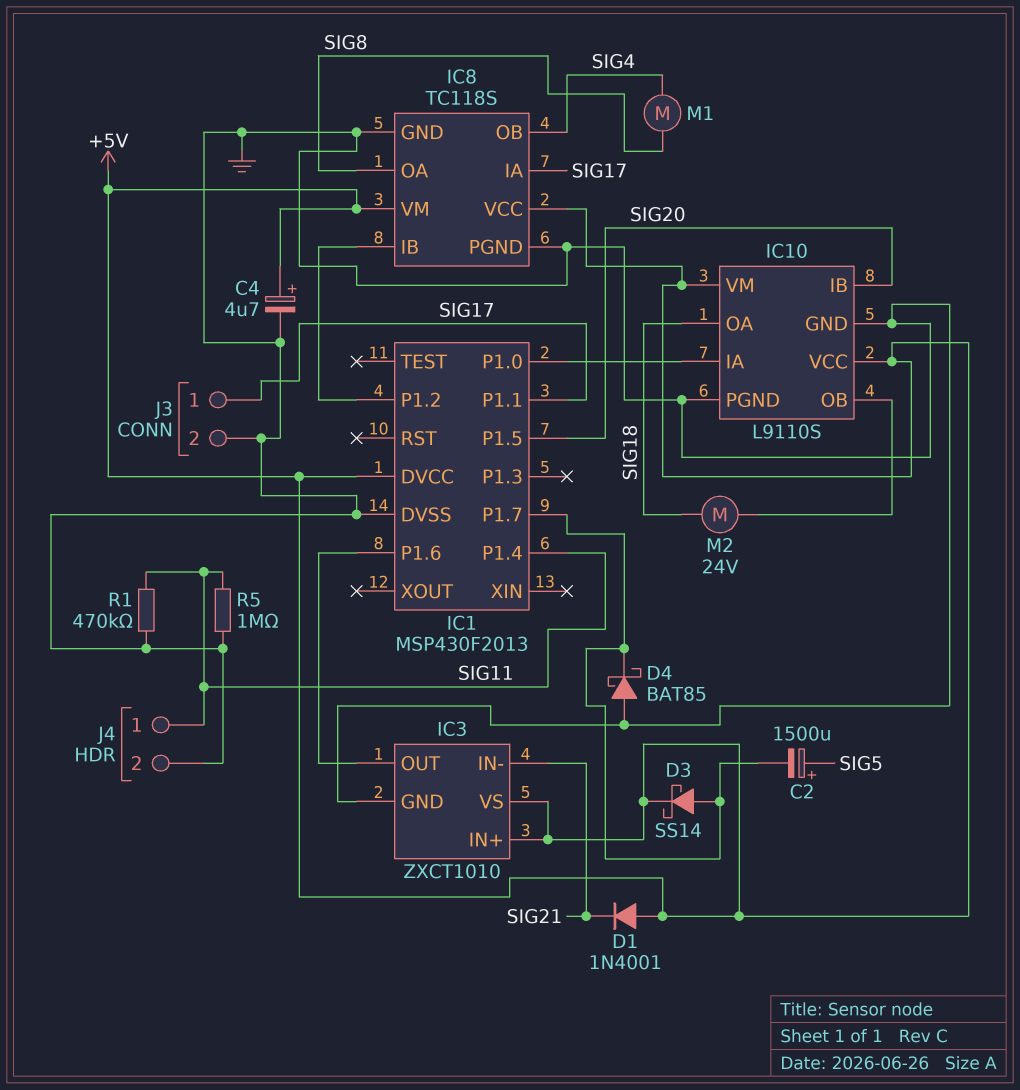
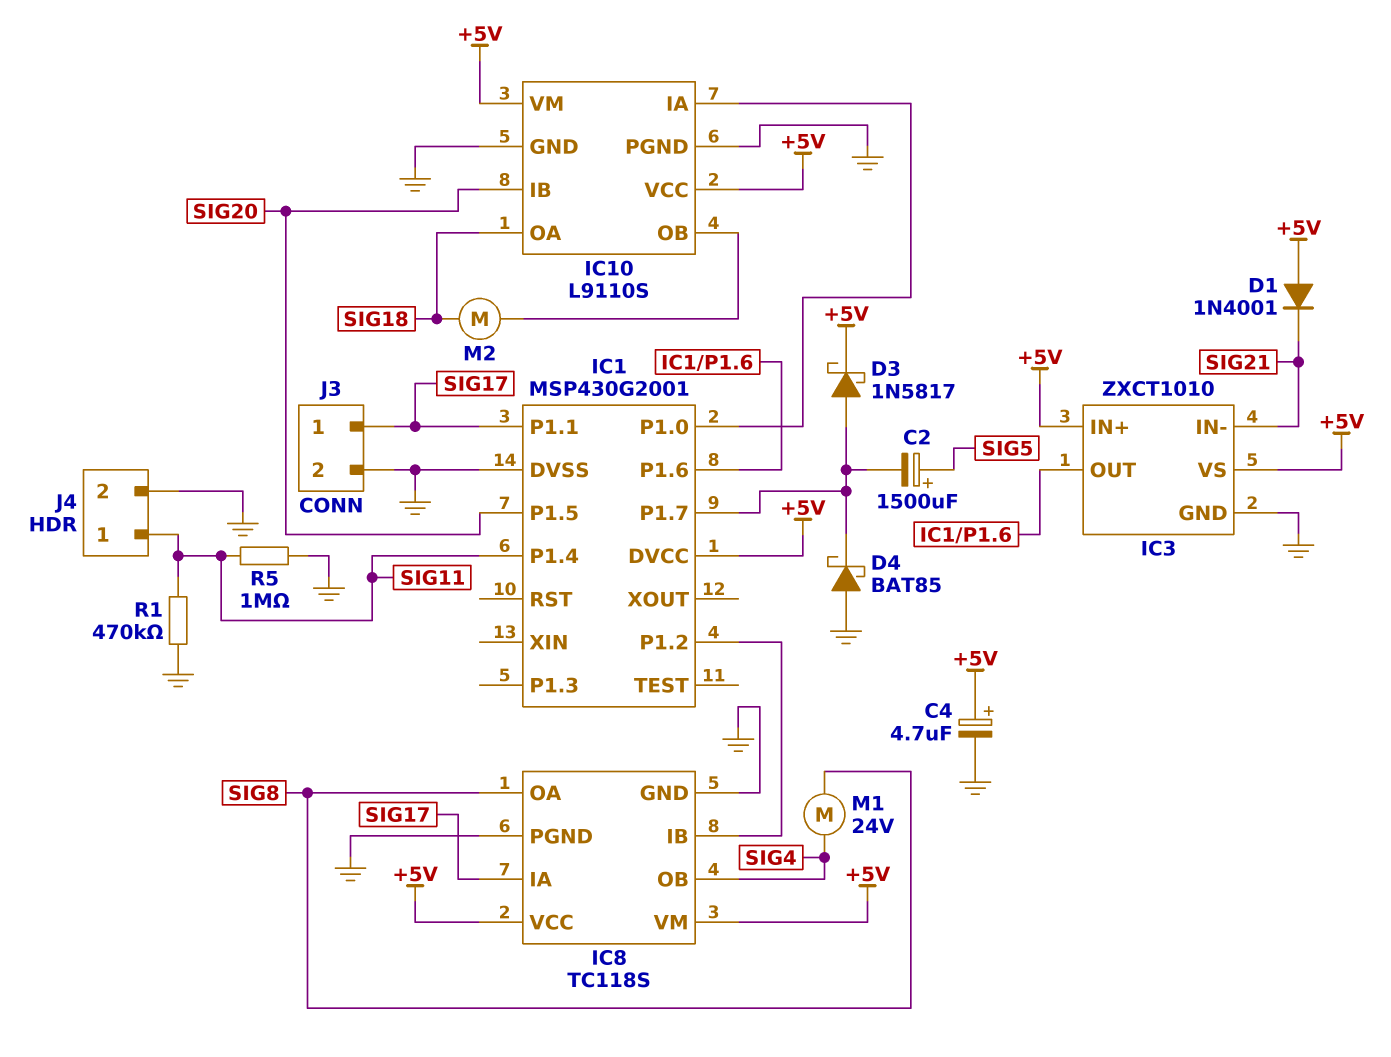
D3: schottky SS14 (A IC1/P1.7, K +5V) -> schottky 1N5817 (A IC1/P1.7, K +5V)
IC1: MSP430F2013 -> MSP430G2001
M1: motor (SIG4, SIG8) -> motor 24V (SIG4, SIG8)
M2: motor 24V (IC10/OB, SIG18) -> motor (IC10/OB, SIG18)

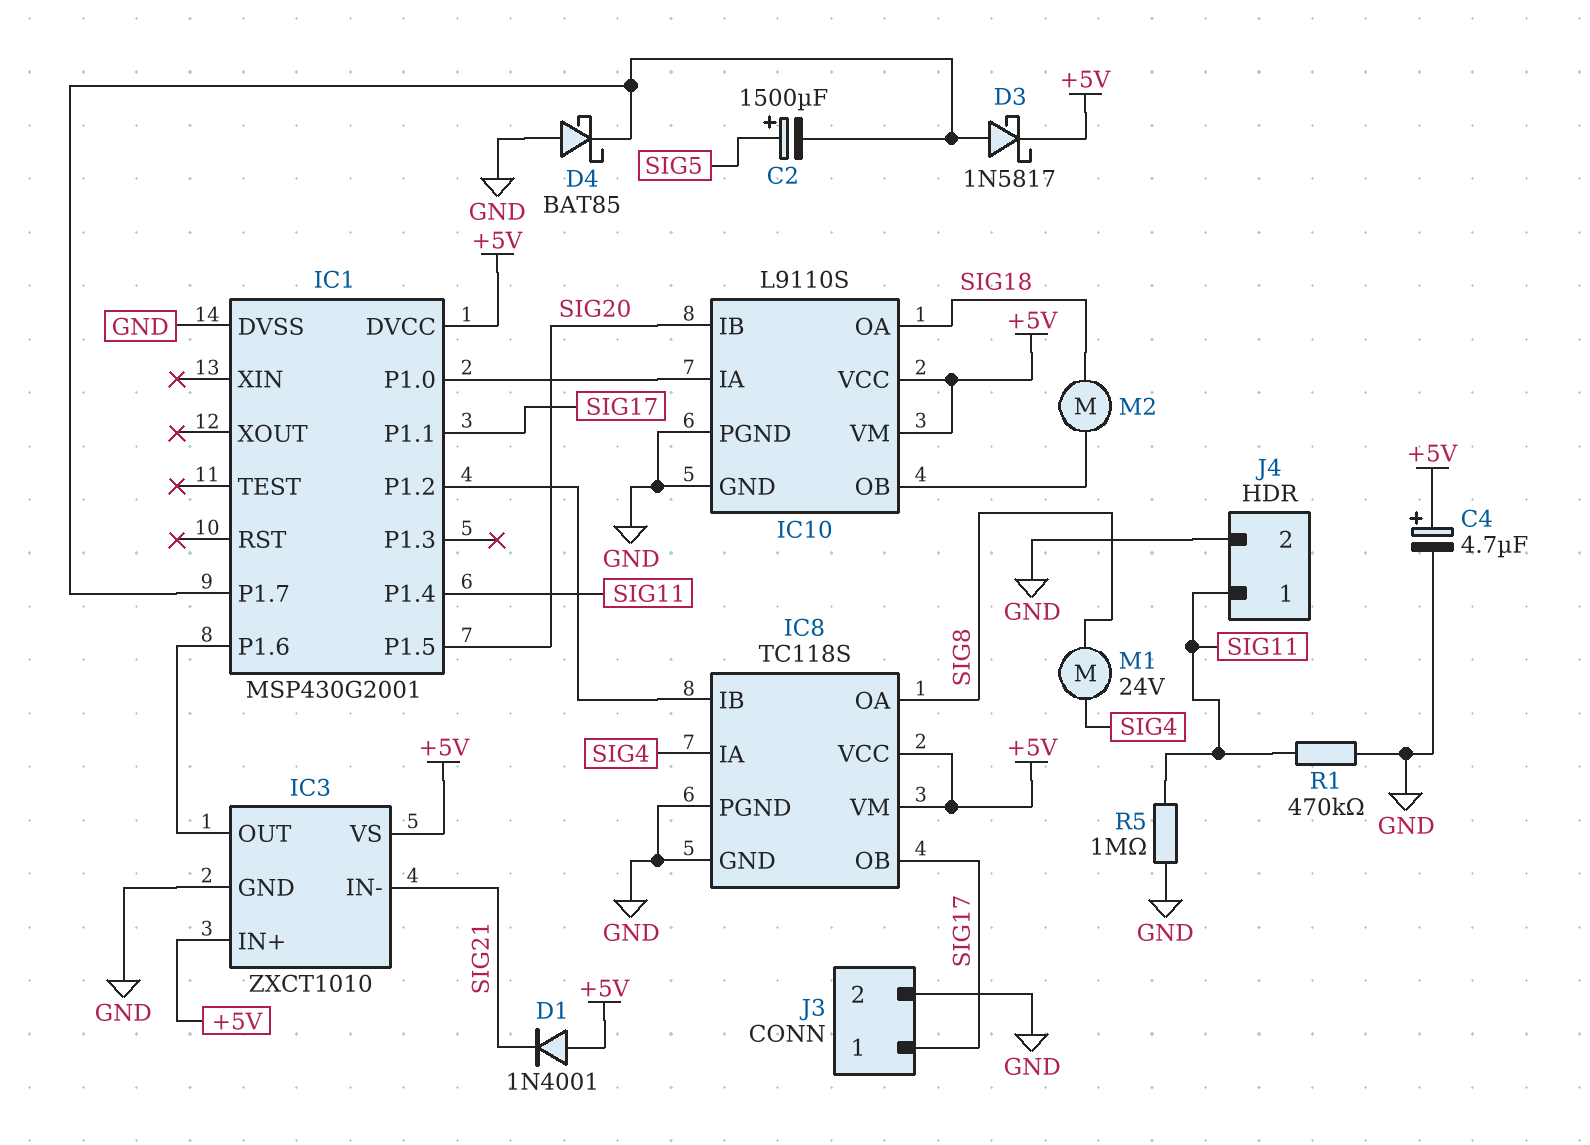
IC8 pin IA: SIG17 -> SIG4
IC8 pin OB: SIG4 -> SIG17

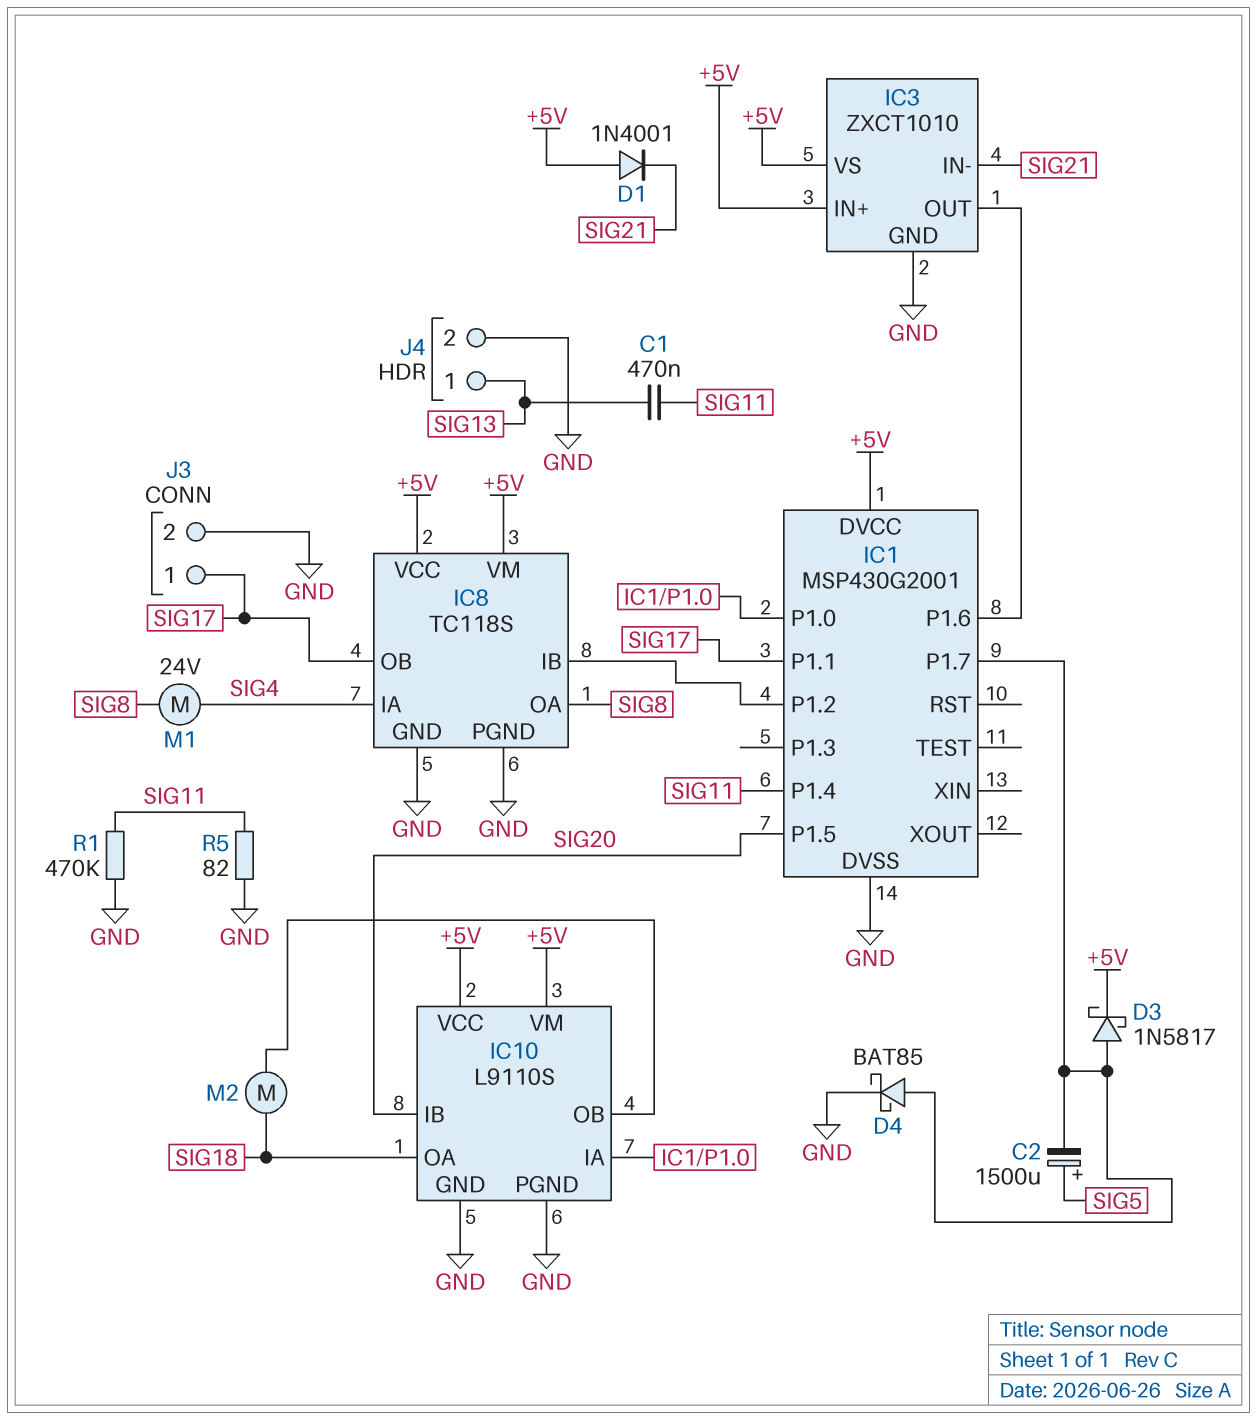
C1: none -> 470nF (SIG11, SIG13)
C4: 4.7uF (plus +5V, minus GND) -> none
D4: schottky BAT85 (A GND, K IC1/P1.7) -> schottky BAT85 (A IC1/P1.7, K GND)
J4 pin 1: SIG11 -> SIG13
R5: 1M (GND, SIG11) -> 82 (GND, SIG11)

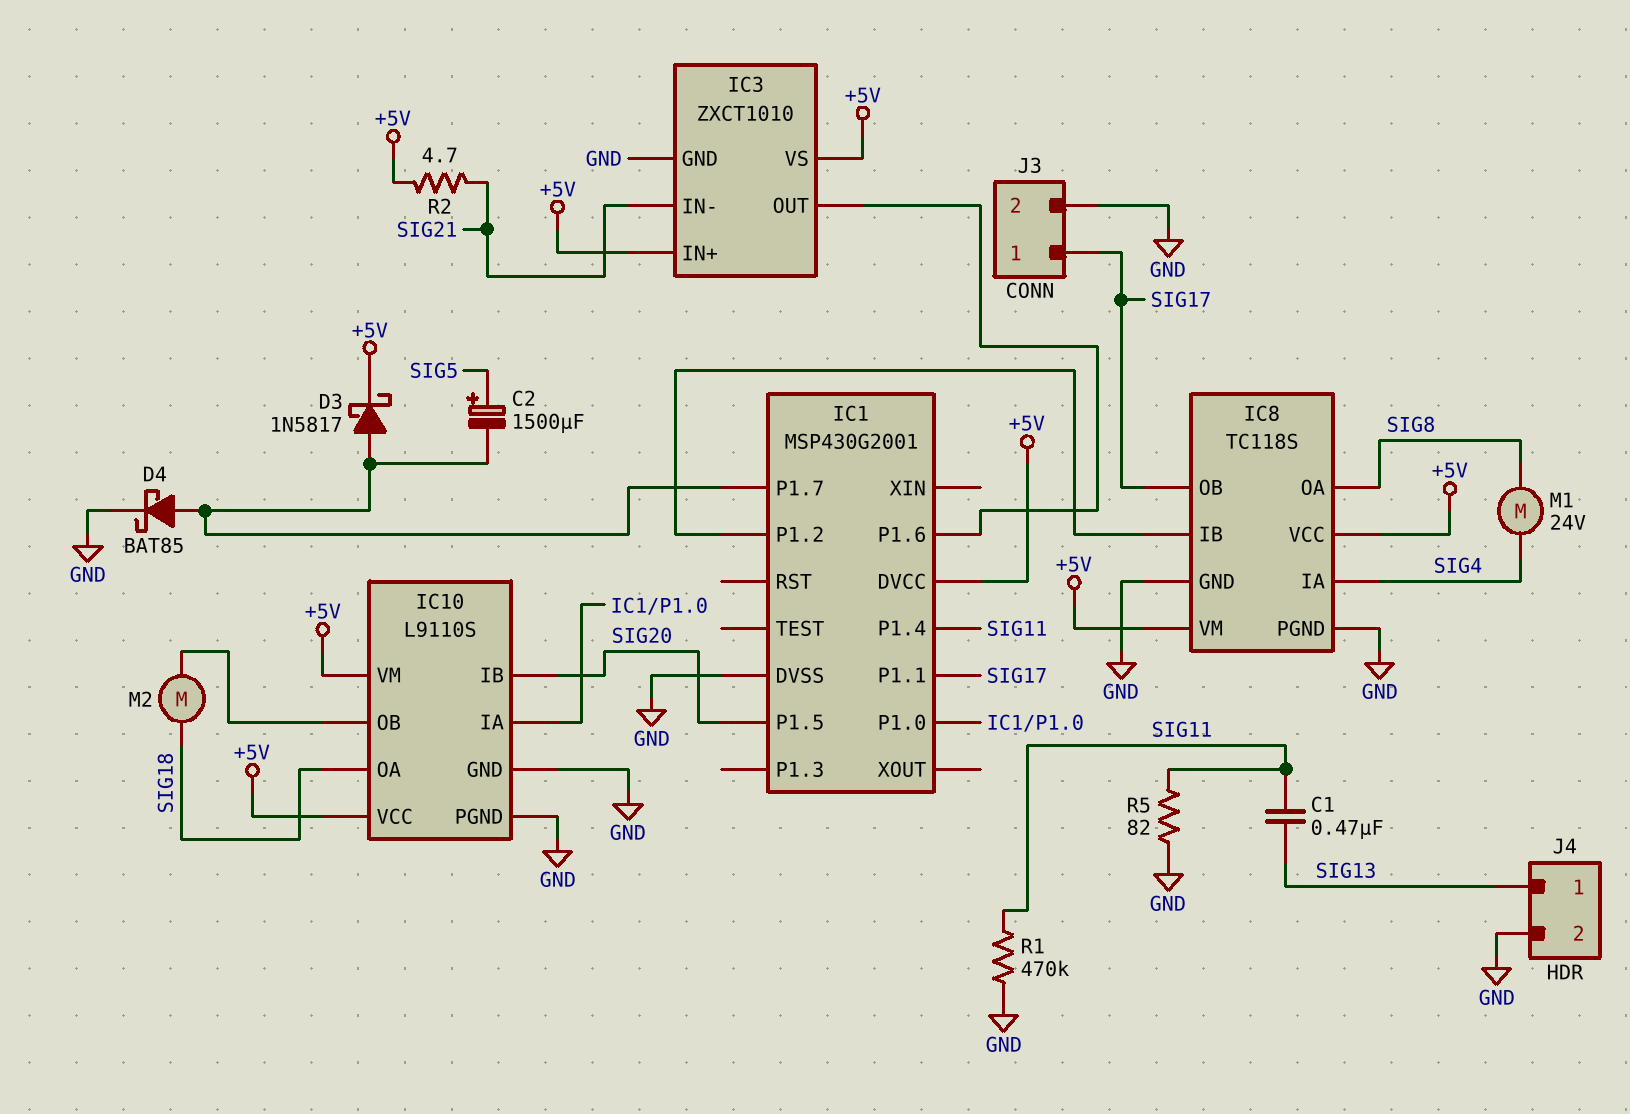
D1: diode 1N4001 (A +5V, K SIG21) -> none
R2: none -> 4.7 (+5V, SIG21)

